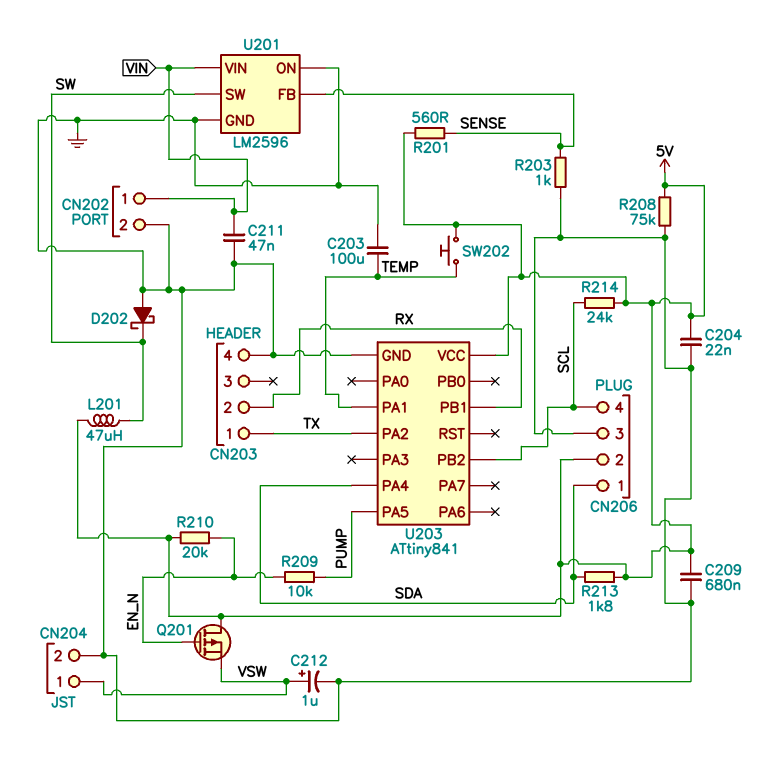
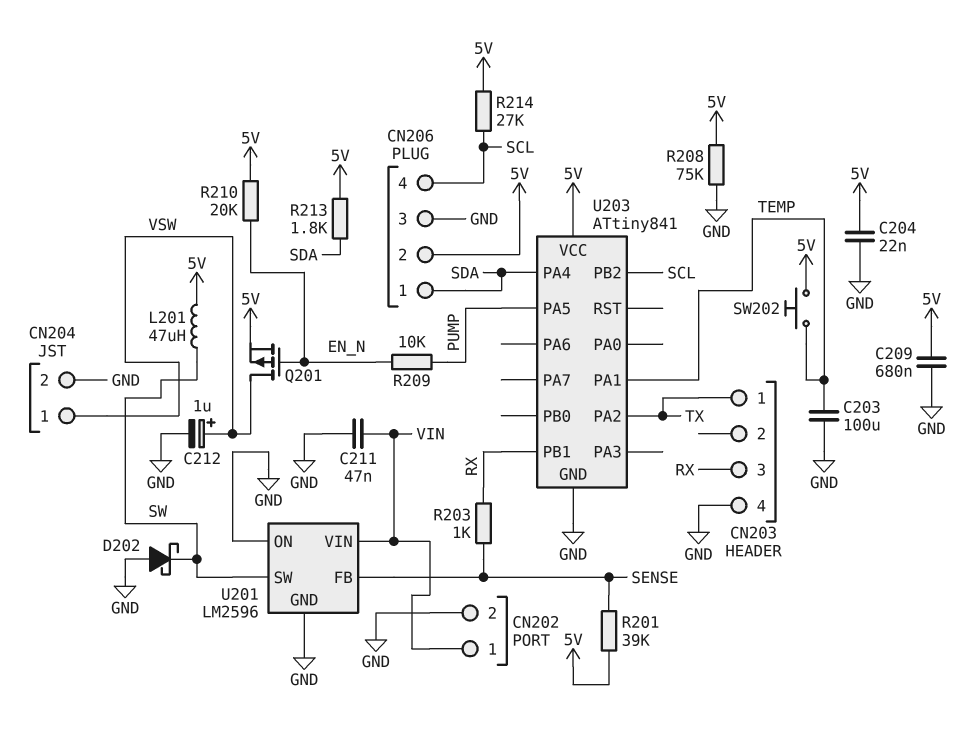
CN203 pin 2: RX -> none
CN203 pin 3: none -> RX
Q201: PMOS (G EN_N, D 5V, S VSW) -> PMOS (G EN_N, D VSW, S 5V)
R201: 560 (5V, SENSE) -> 39k (5V, SENSE)
R203: 1k (GND, SENSE) -> 1k (RX, SENSE)
R214: 24k (5V, SCL) -> 27k (5V, SCL)

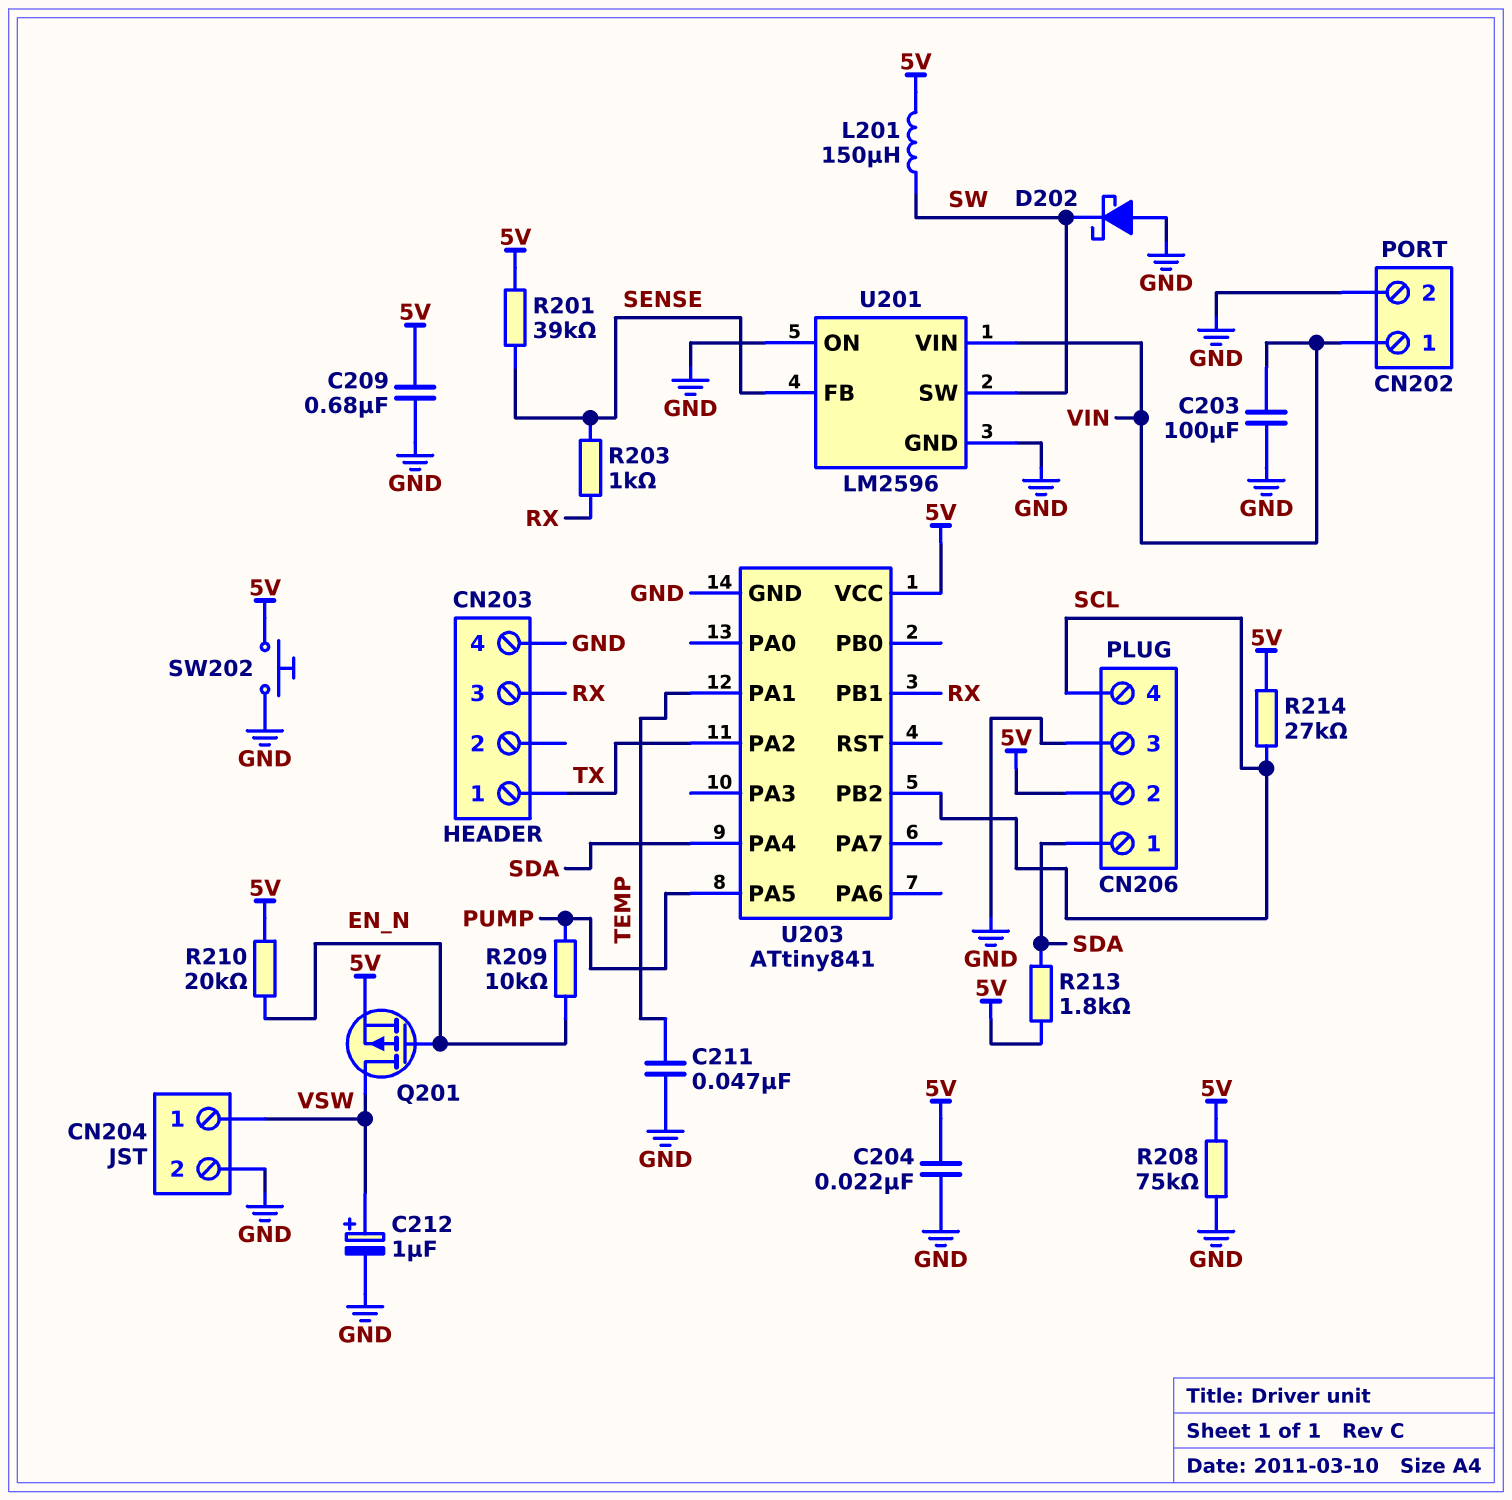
C203: 100uF (GND, TEMP) -> 100uF (GND, VIN)
C211: 47nF (GND, VIN) -> 47nF (GND, TEMP)
L201: 47uH (5V, SW) -> 150uH (5V, SW)
SW202: button (5V, TEMP) -> button (5V, GND)

